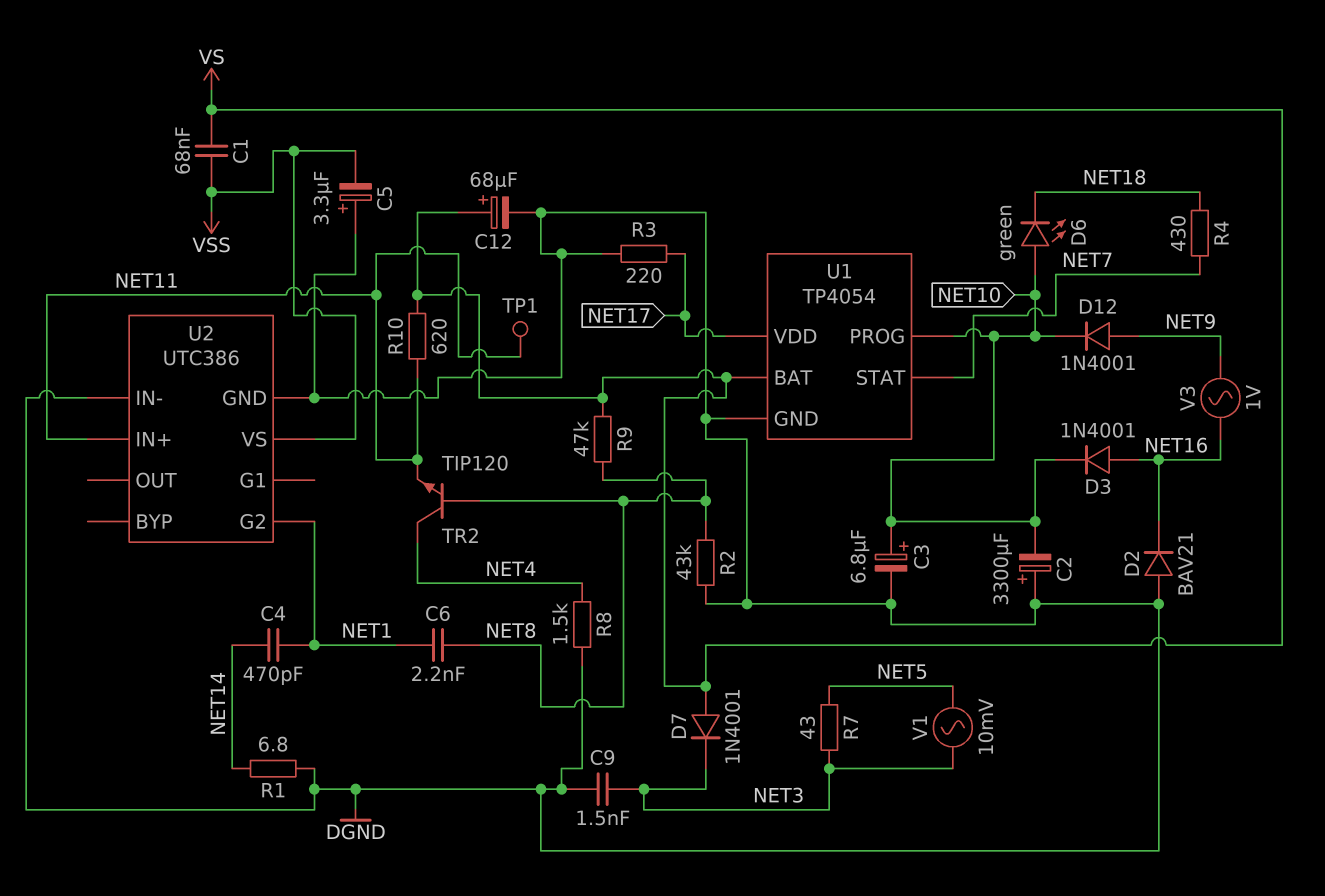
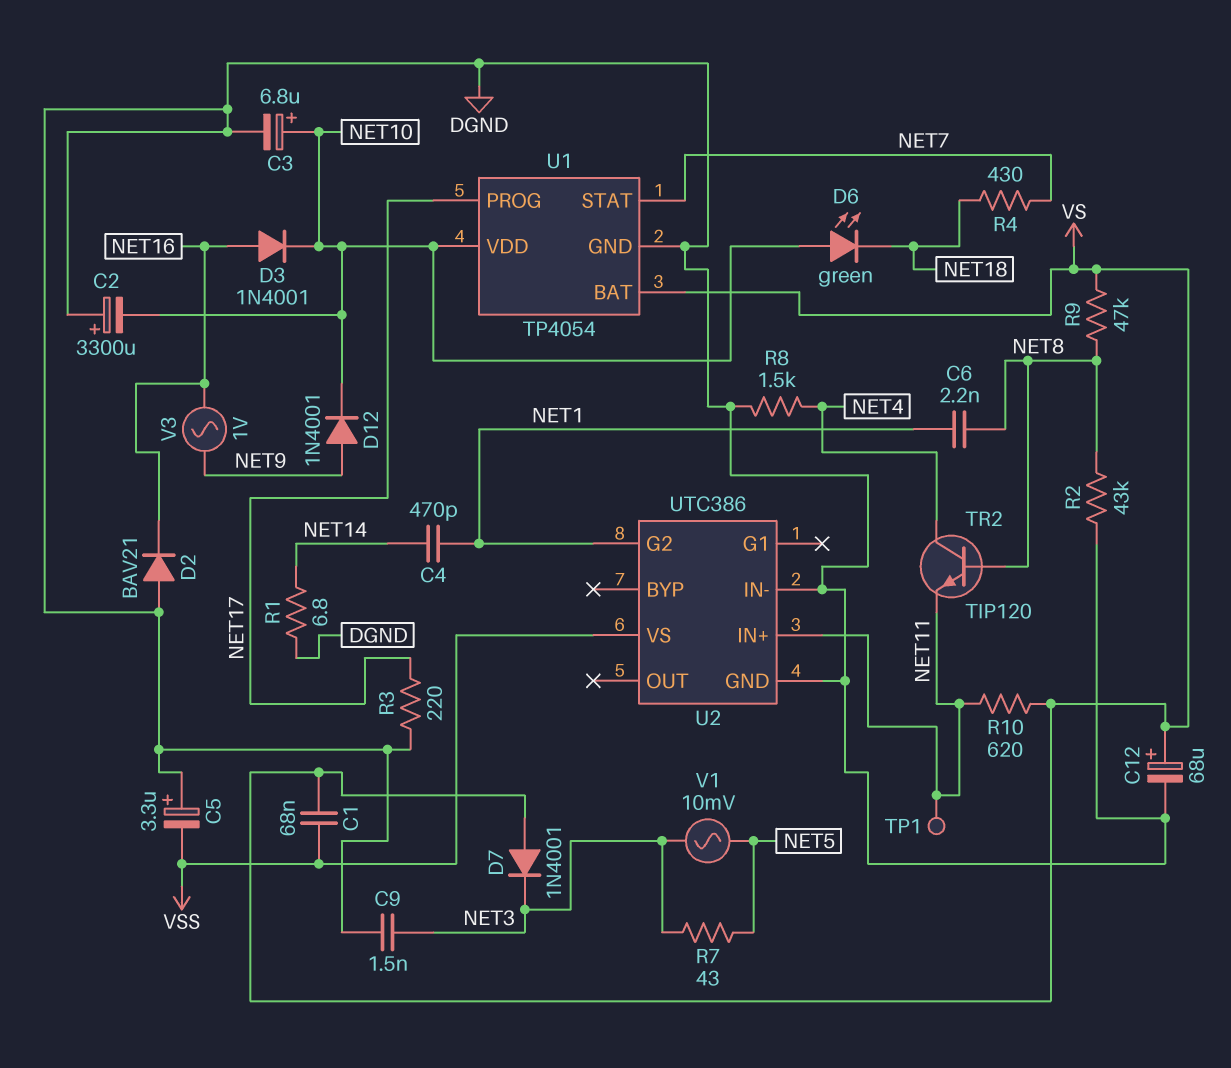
U1 pin PROG: NET10 -> NET17
U1 pin VDD: NET17 -> NET10

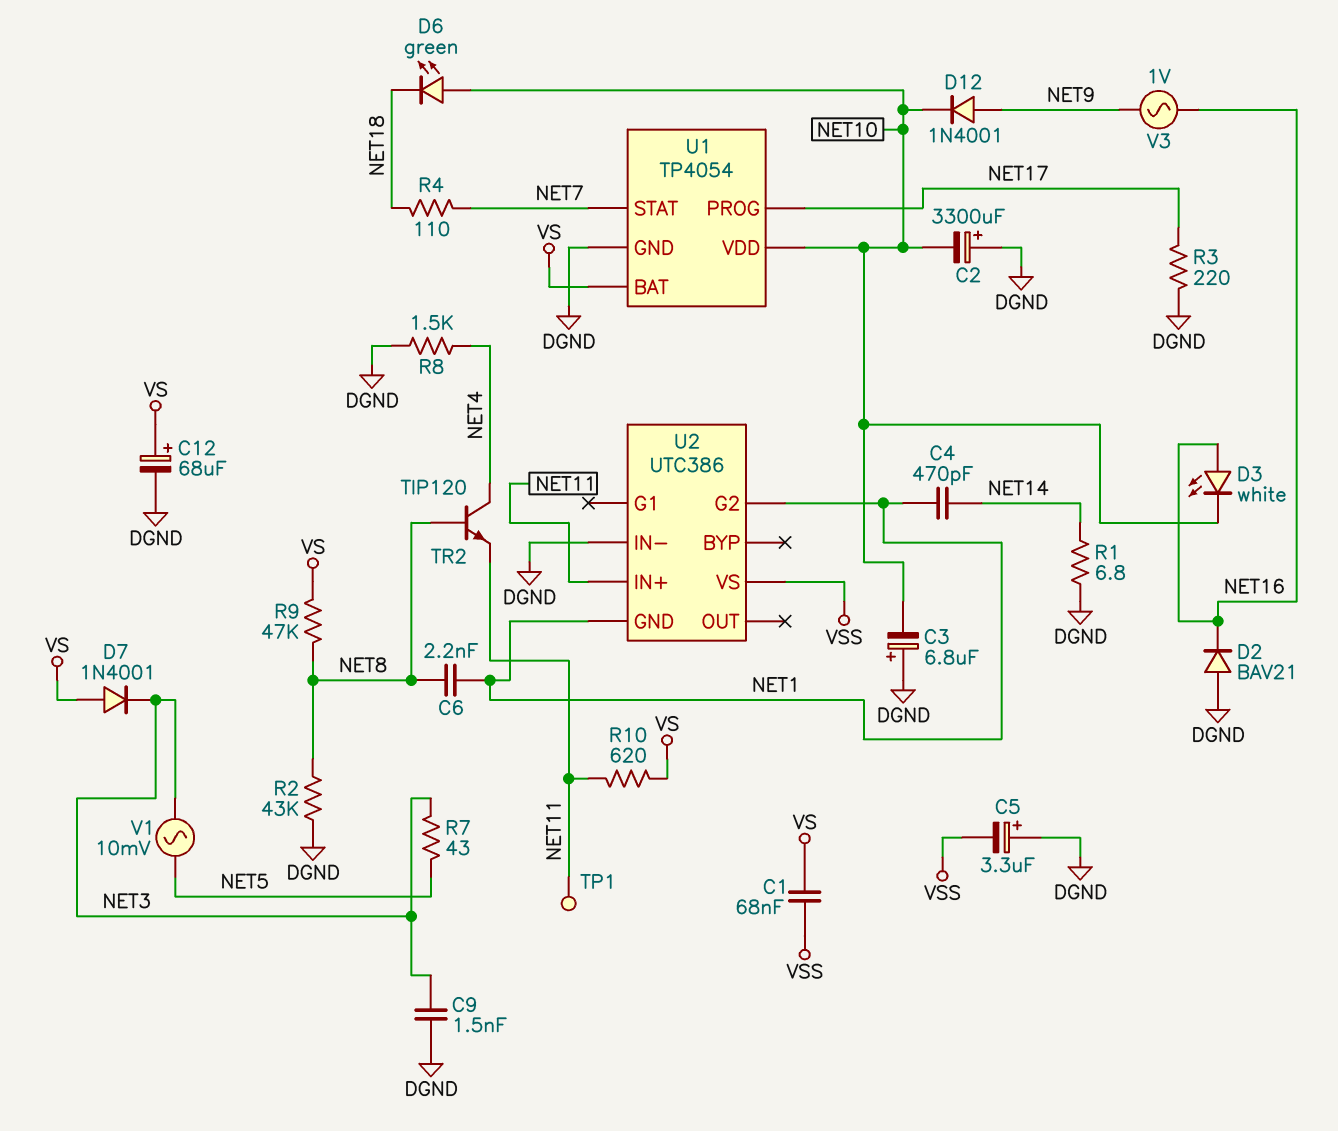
C3: 6.8uF (plus NET10, minus DGND) -> 6.8uF (plus DGND, minus NET10)
D3: diode 1N4001 (A NET16, K NET10) -> LED white (A NET16, K NET10)
R4: 430 (NET7, NET18) -> 110 (NET7, NET18)
U2 pin GND: DGND -> NET1

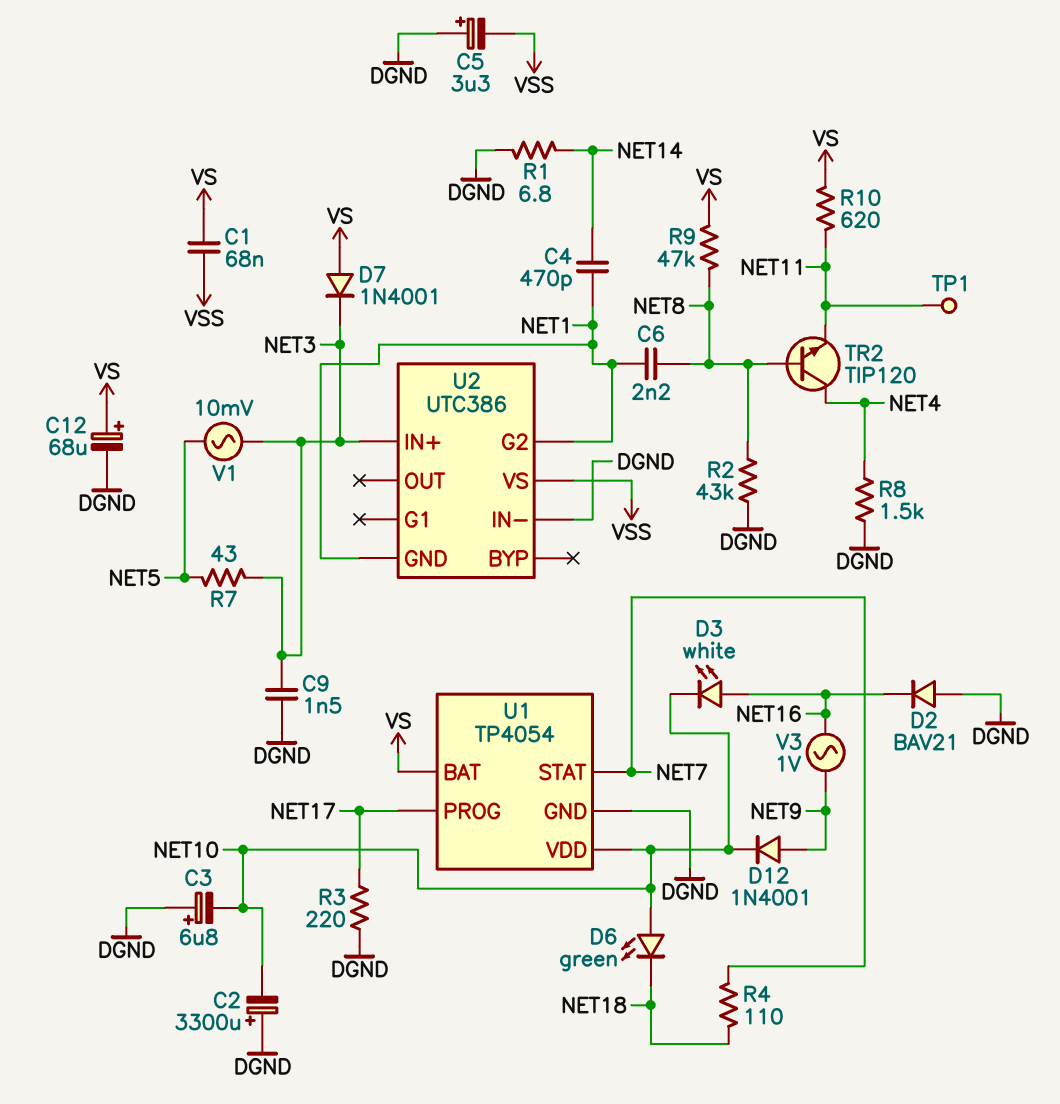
U2 pin IN+: NET11 -> NET3

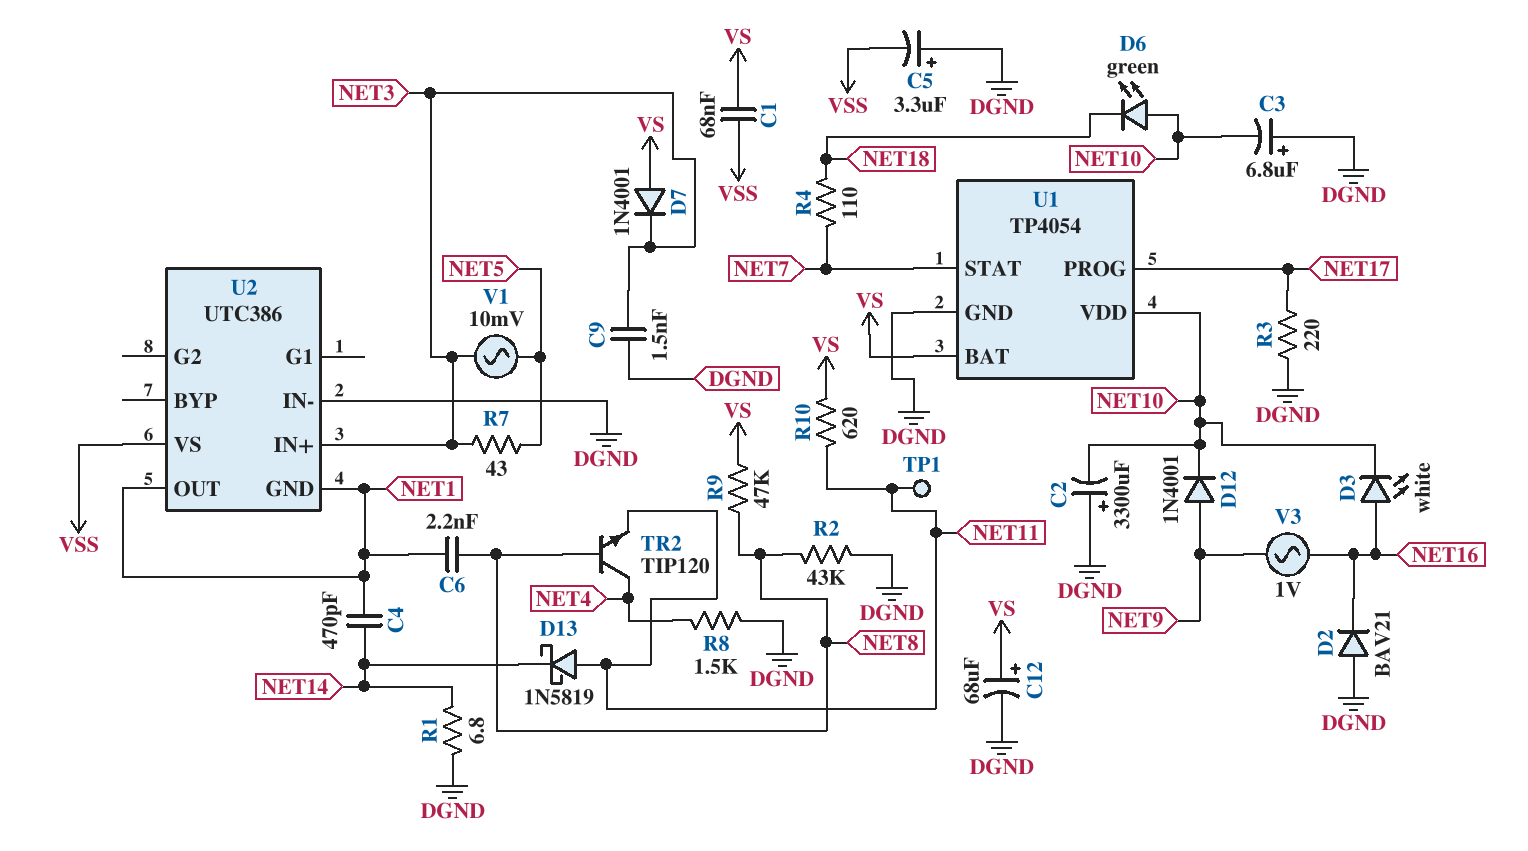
D13: none -> schottky 1N5819 (A NET11, K NET14)
U2 pin G2: NET1 -> none
U2 pin OUT: none -> NET1

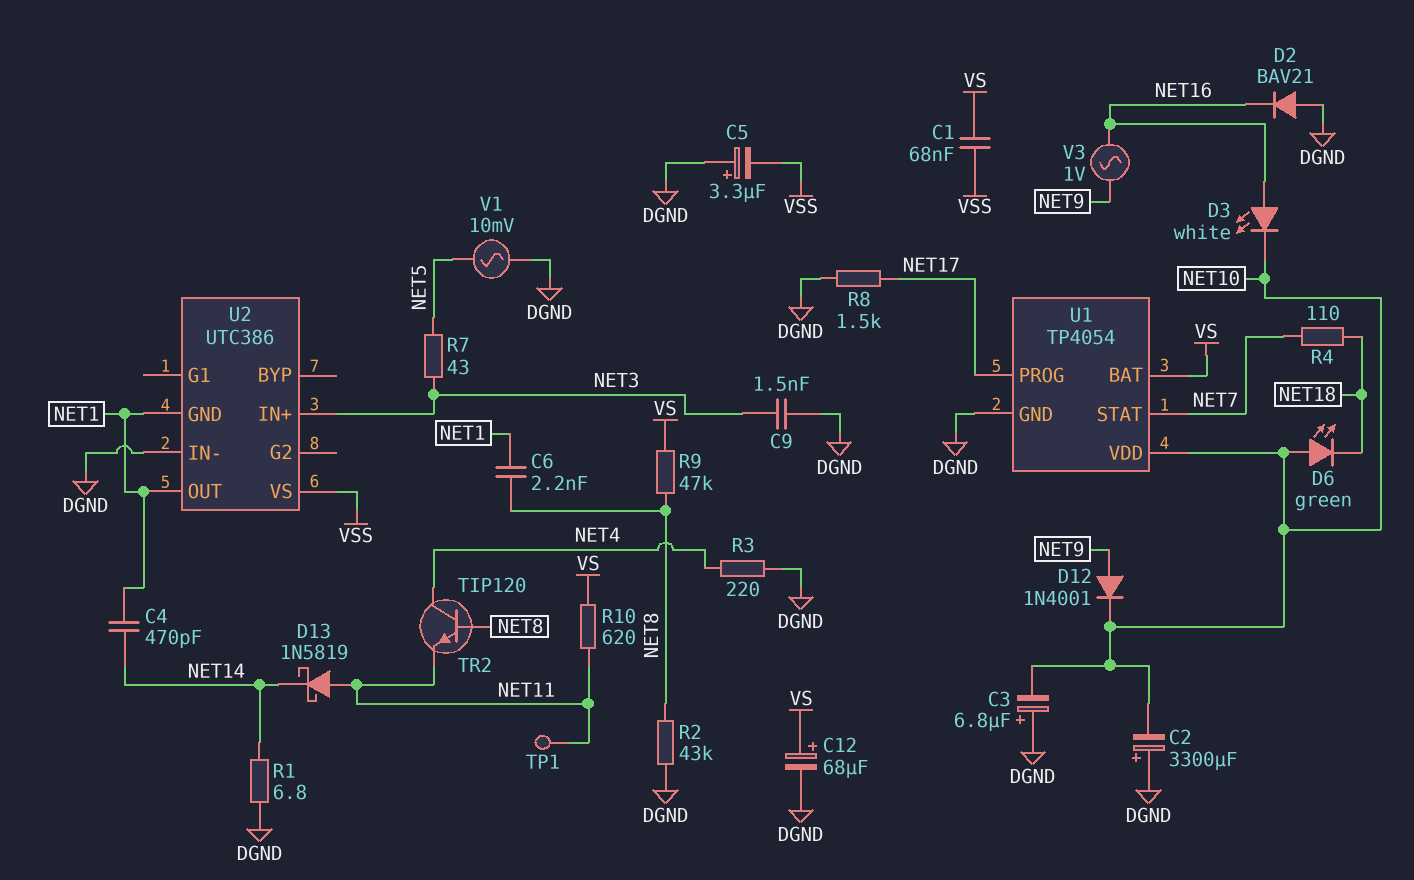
D7: diode 1N4001 (A VS, K NET3) -> none
R3: 220 (DGND, NET17) -> 220 (DGND, NET4)
R8: 1.5k (DGND, NET4) -> 1.5k (DGND, NET17)
V1: AC 10mV (NET3, NET5) -> AC 10mV (DGND, NET5)

